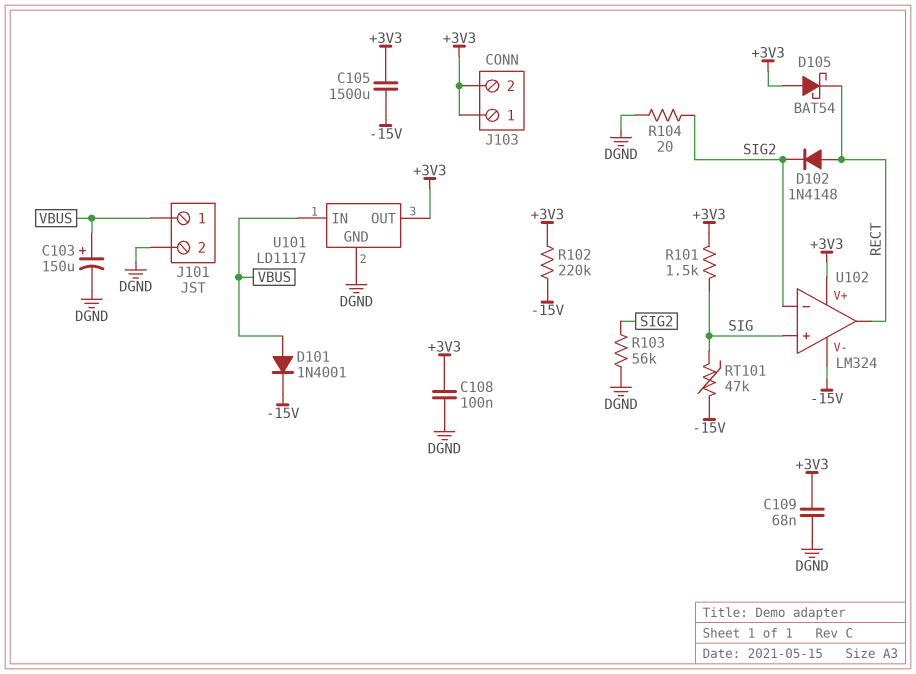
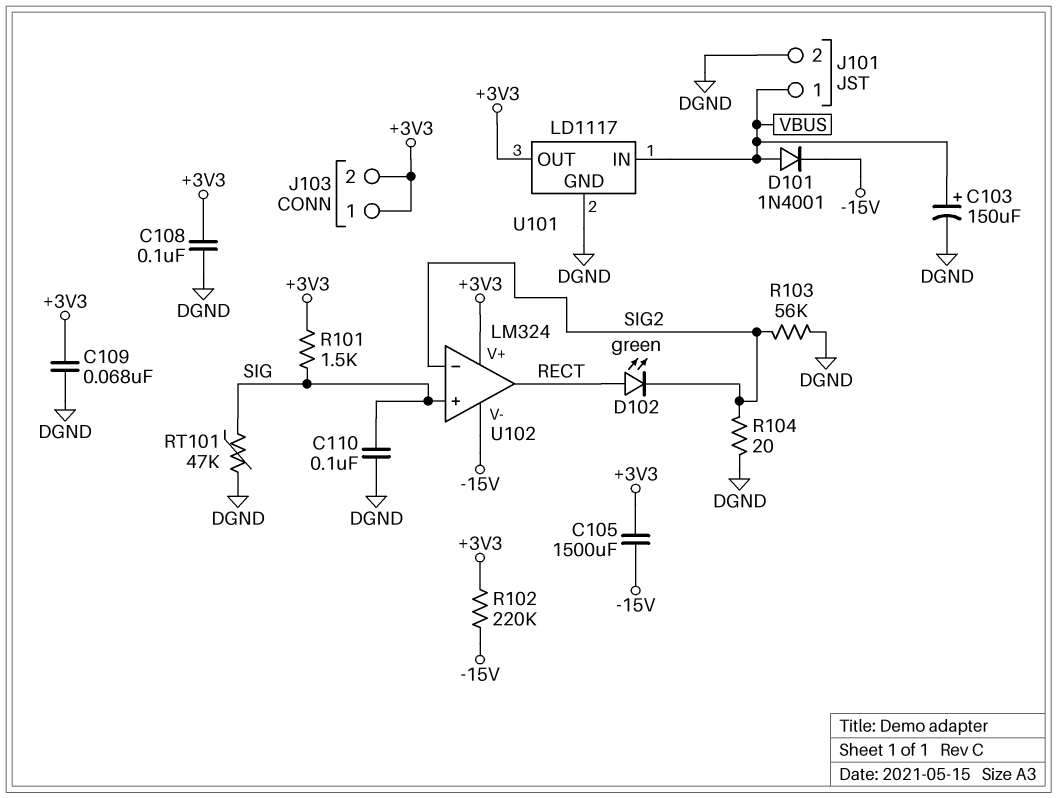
C110: none -> 100nF (DGND, SIG)
D102: diode 1N4148 (A RECT, K SIG2) -> LED green (A RECT, K SIG2)
D105: schottky BAT54 (A +3V3, K RECT) -> none
RT101: 47k (-15V, SIG) -> 47k (DGND, SIG)

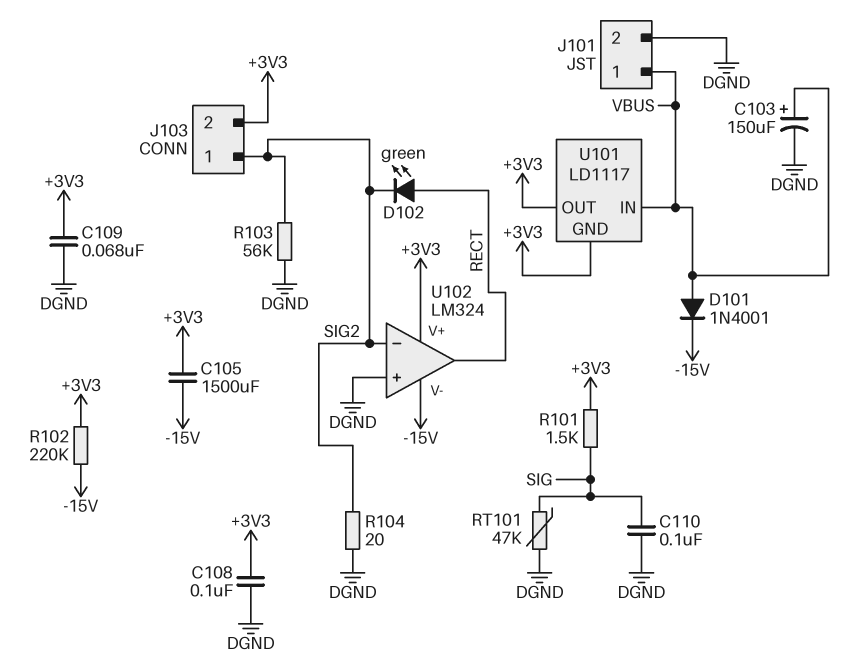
J103 pin 1: +3V3 -> SIG2
U101 pin GND: DGND -> +3V3
U102 pin in+: SIG -> DGND

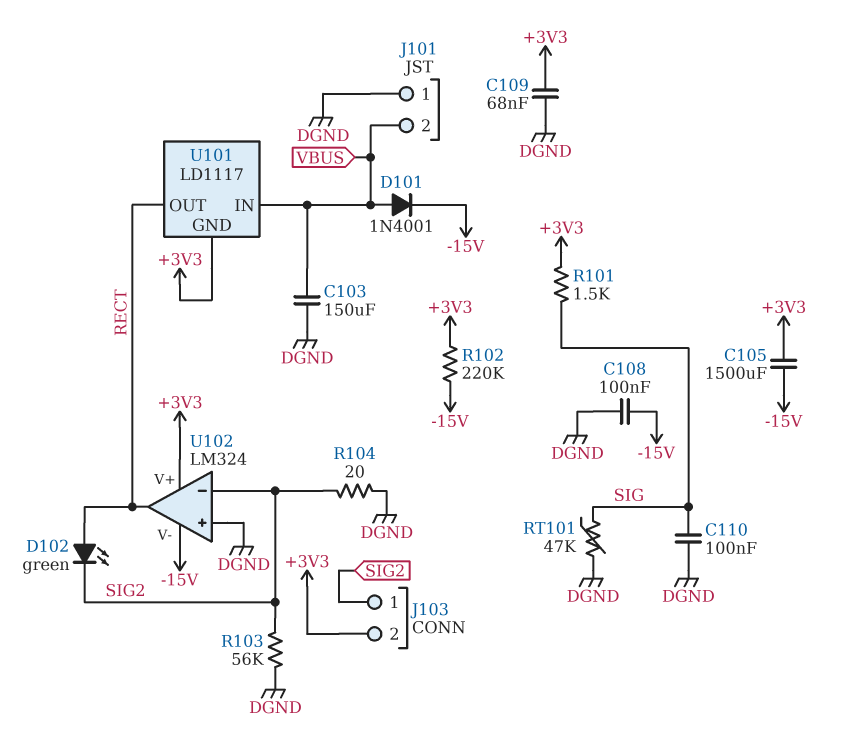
C103: 150uF (plus VBUS, minus DGND) -> 150uF (DGND, VBUS)
C108: 100nF (+3V3, DGND) -> 100nF (-15V, DGND)
J101 pin 1: VBUS -> DGND
J101 pin 2: DGND -> VBUS
U101 pin OUT: +3V3 -> RECT

